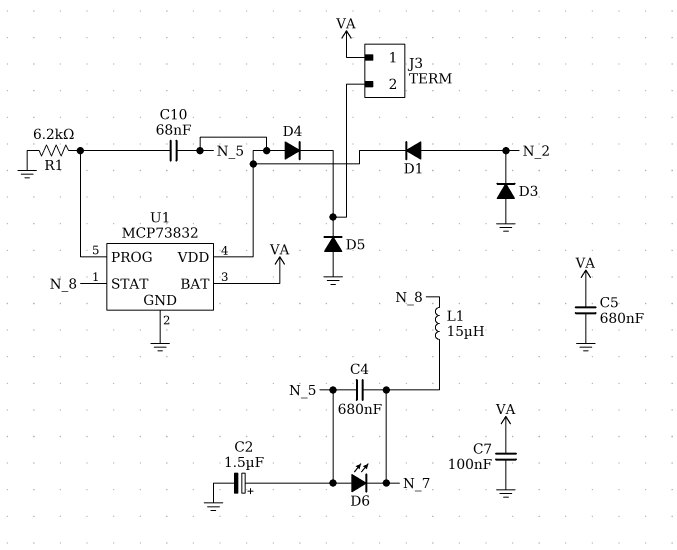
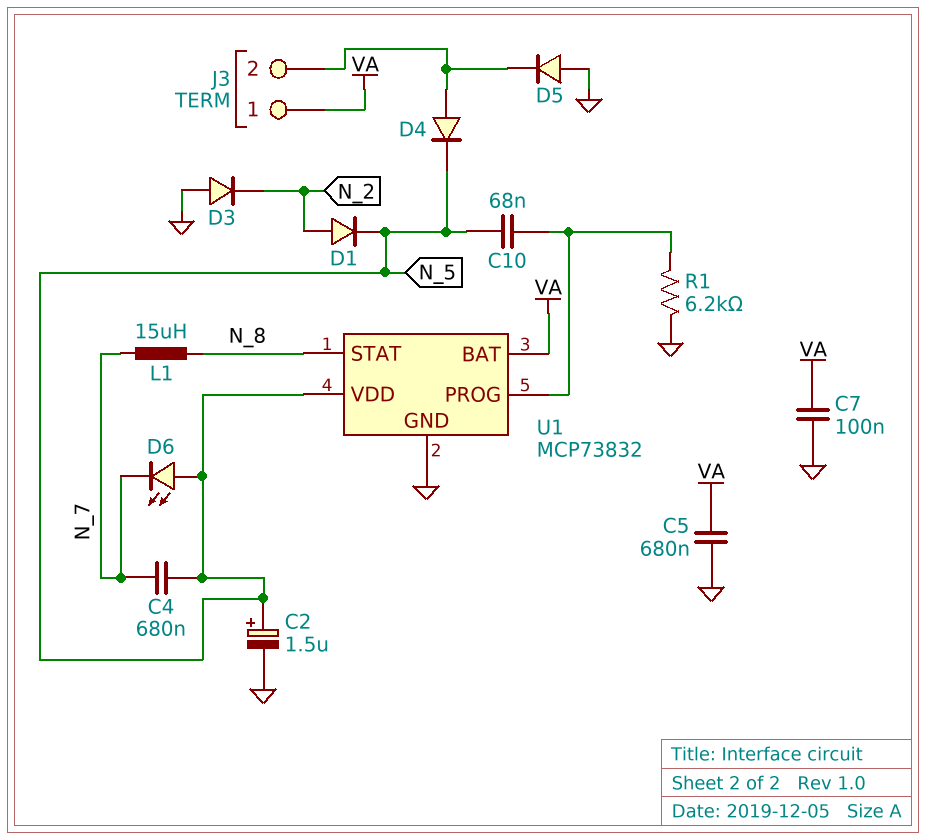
D4: diode (A N_5, K J3/2) -> diode (A J3/2, K N_5)

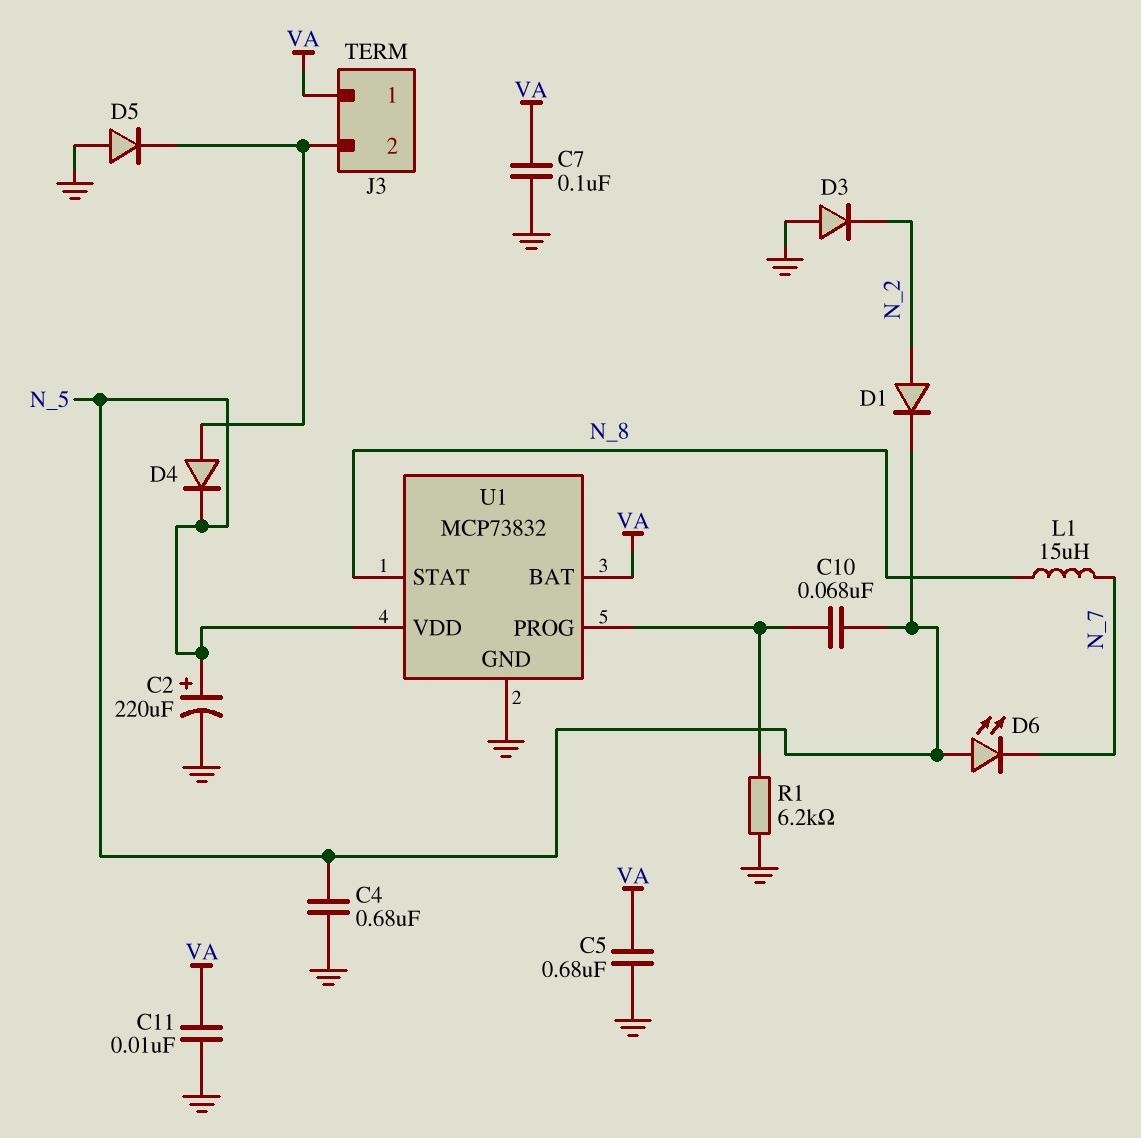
C2: 1.5uF (plus N_5, minus GND) -> 220uF (plus N_5, minus GND)
C4: 680nF (N_5, N_7) -> 680nF (GND, N_5)
C11: none -> 10nF (GND, VA)

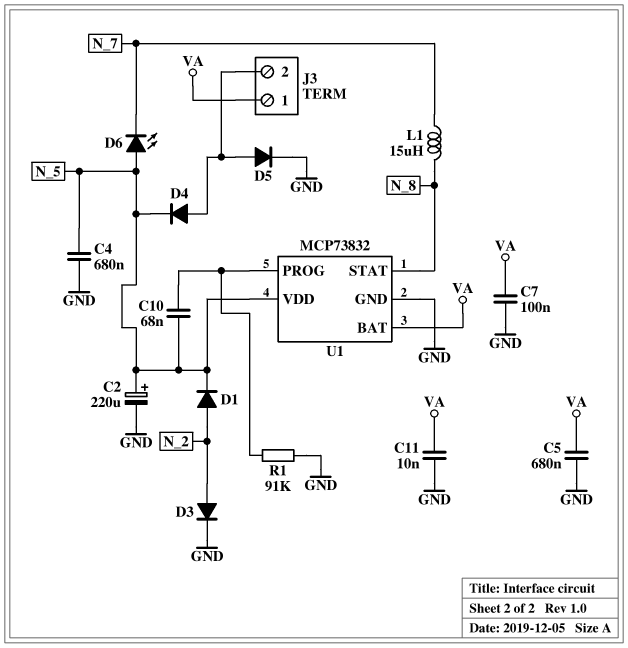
D3: diode (A GND, K N_2) -> diode (A N_2, K GND)
D5: diode (A GND, K J3/2) -> diode (A J3/2, K GND)
R1: 6.2k (GND, U1/PROG) -> 91k (GND, U1/PROG)

